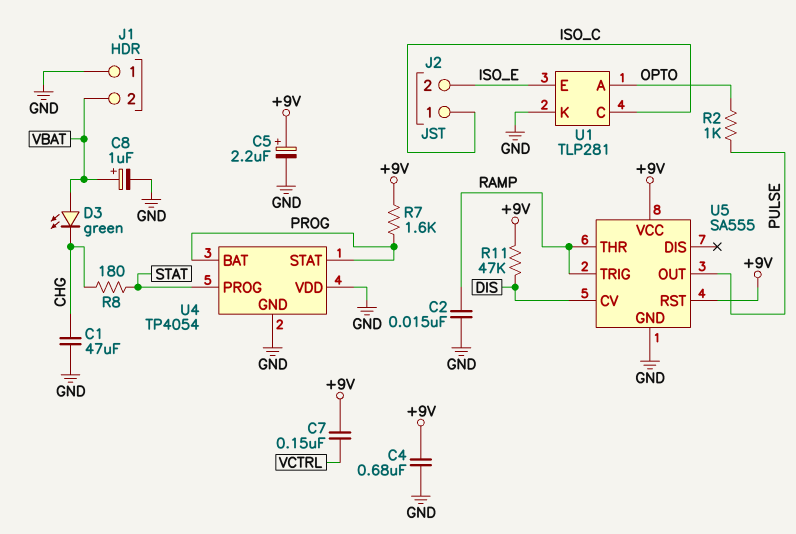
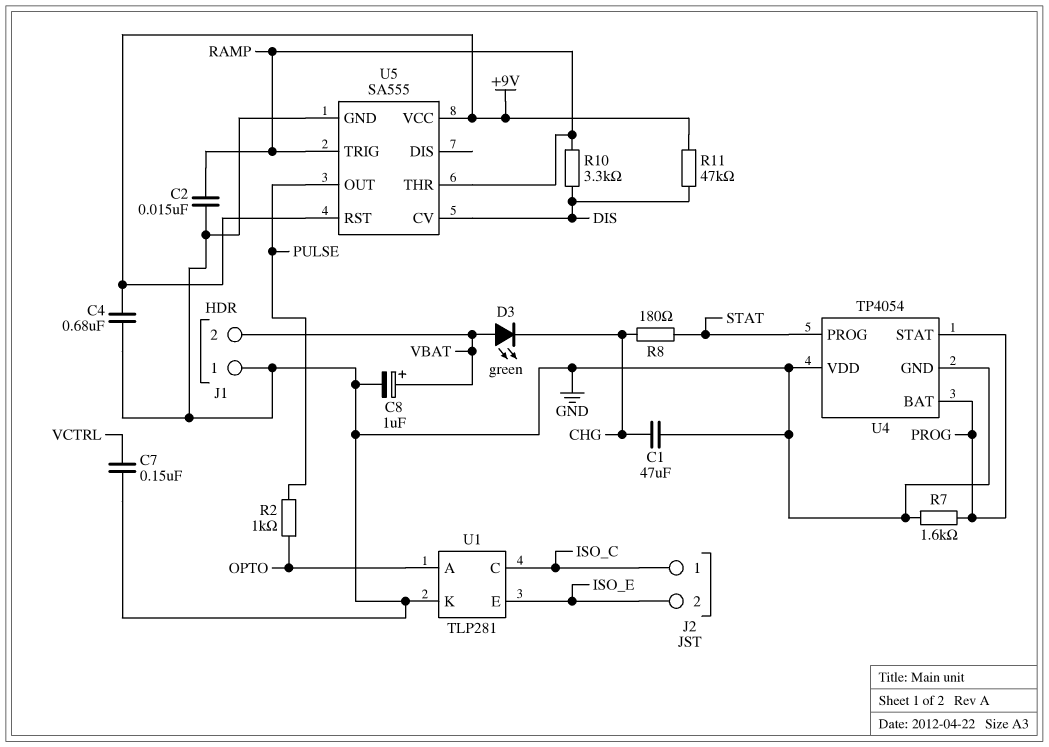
C5: 2.2uF (plus +9V, minus GND) -> none
C7: 150nF (+9V, VCTRL) -> 150nF (GND, VCTRL)
R7: 1.6k (+9V, PROG) -> 1.6k (GND, PROG)
R10: none -> 3.3k (DIS, RAMP)

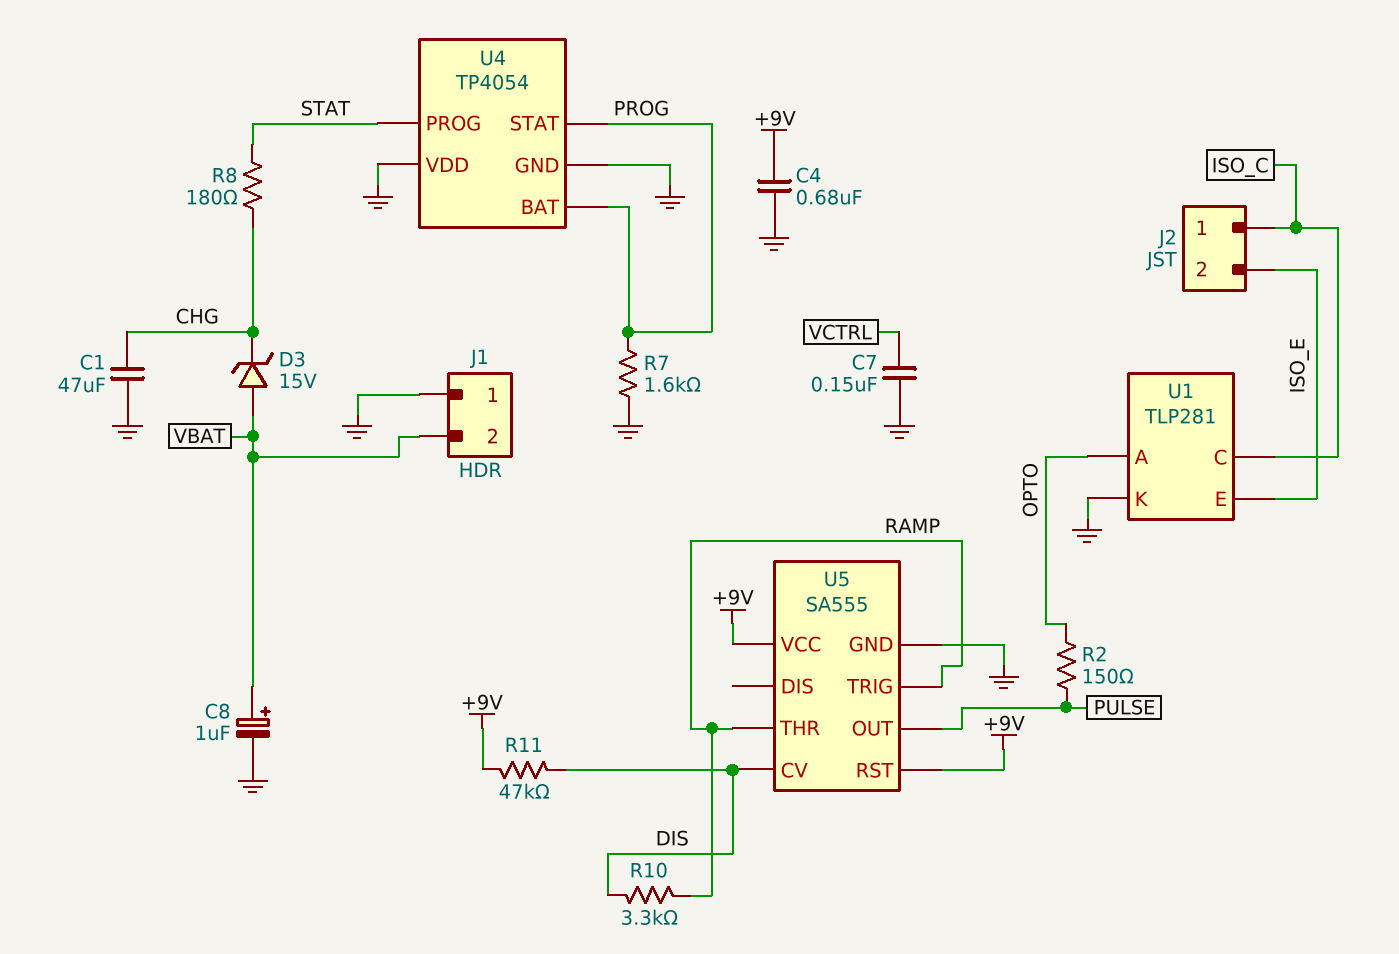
C2: 15nF (GND, RAMP) -> none
D3: LED green (A VBAT, K CHG) -> zener 15V (A VBAT, K CHG)
R2: 1k (OPTO, PULSE) -> 150 (OPTO, PULSE)

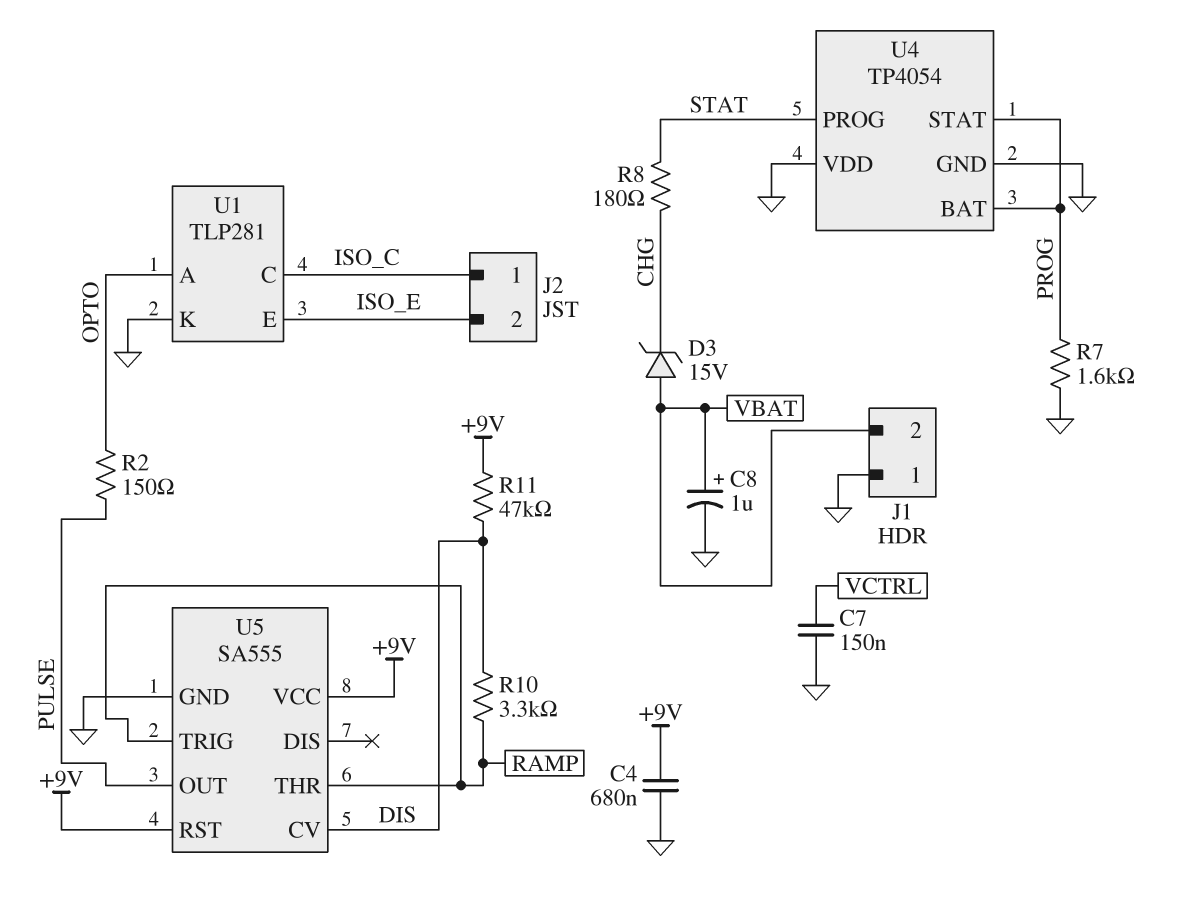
C1: 47uF (CHG, GND) -> none

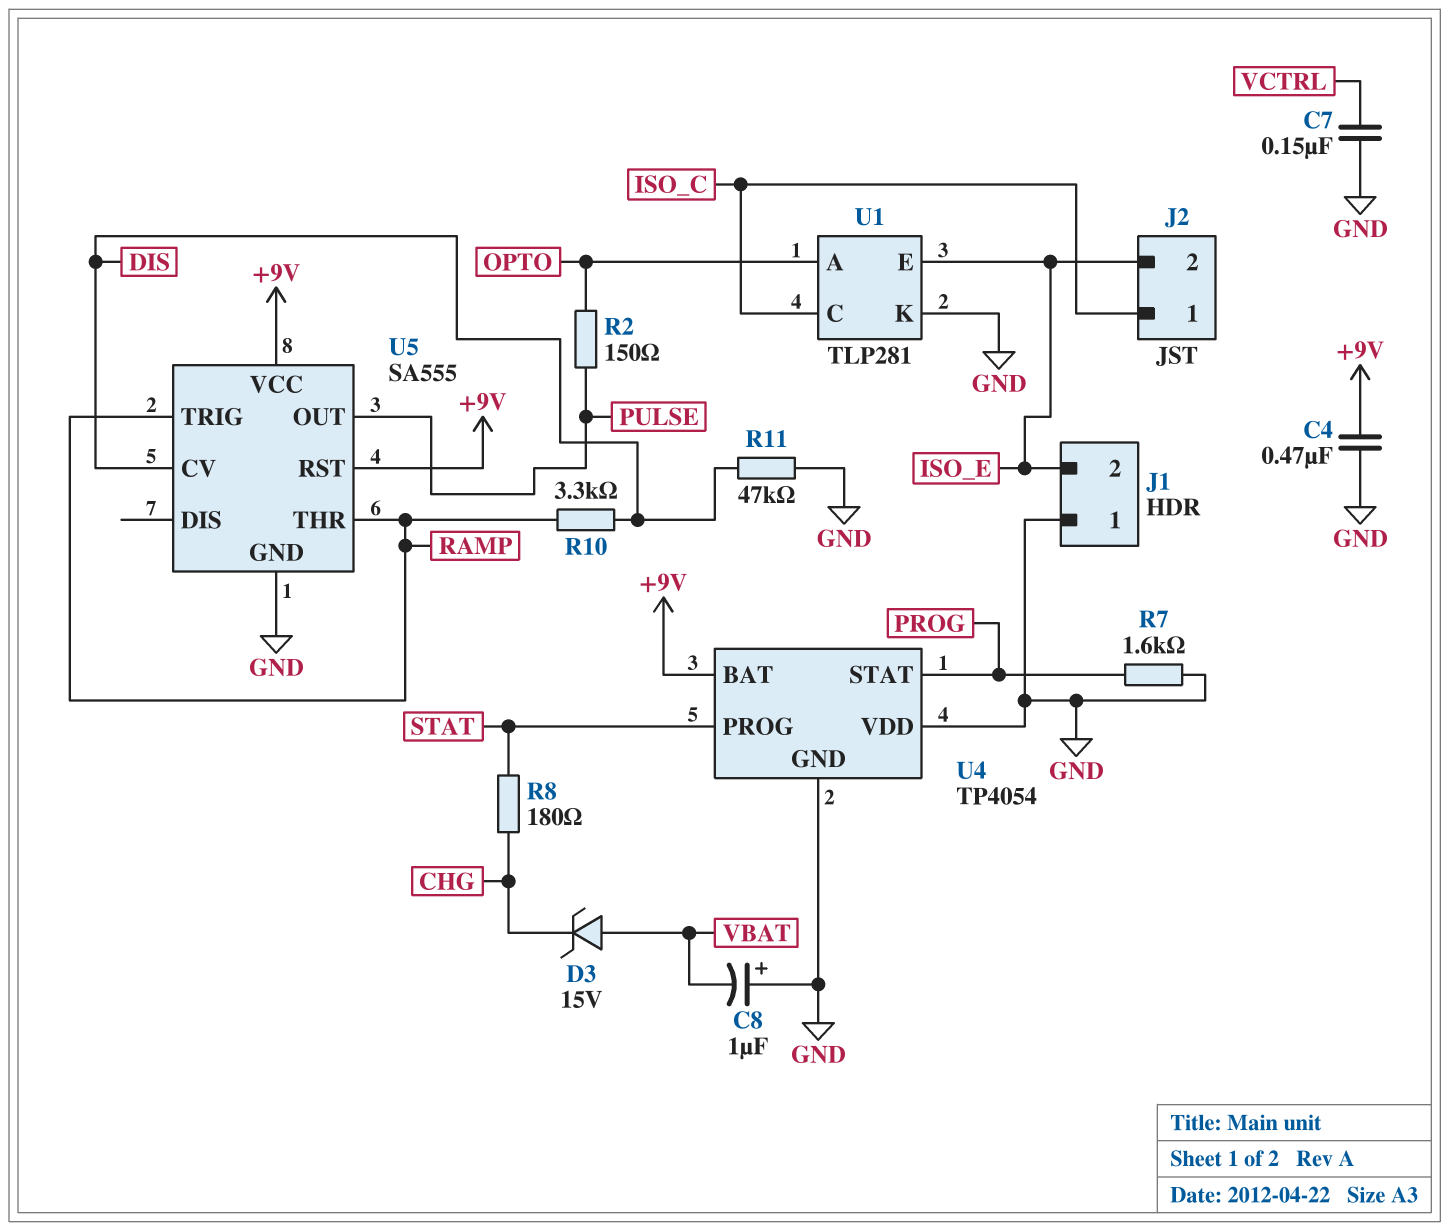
C4: 680nF (+9V, GND) -> 470nF (+9V, GND)
C8: 1uF (plus VBAT, minus GND) -> 1uF (plus GND, minus VBAT)
J1 pin 2: VBAT -> ISO_E
R11: 47k (+9V, DIS) -> 47k (DIS, GND)
U4 pin BAT: PROG -> +9V

